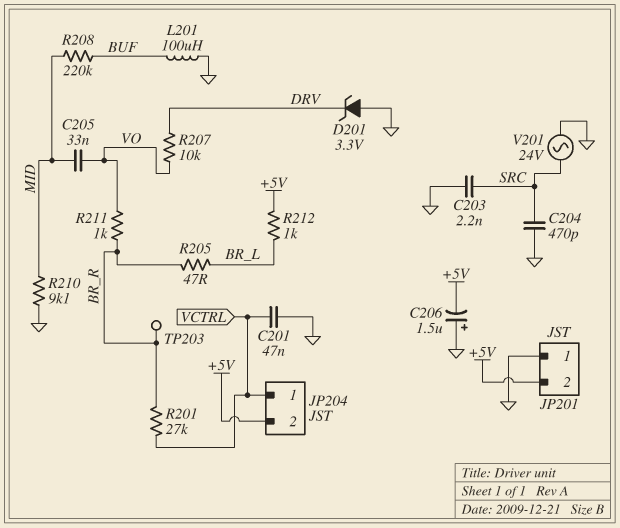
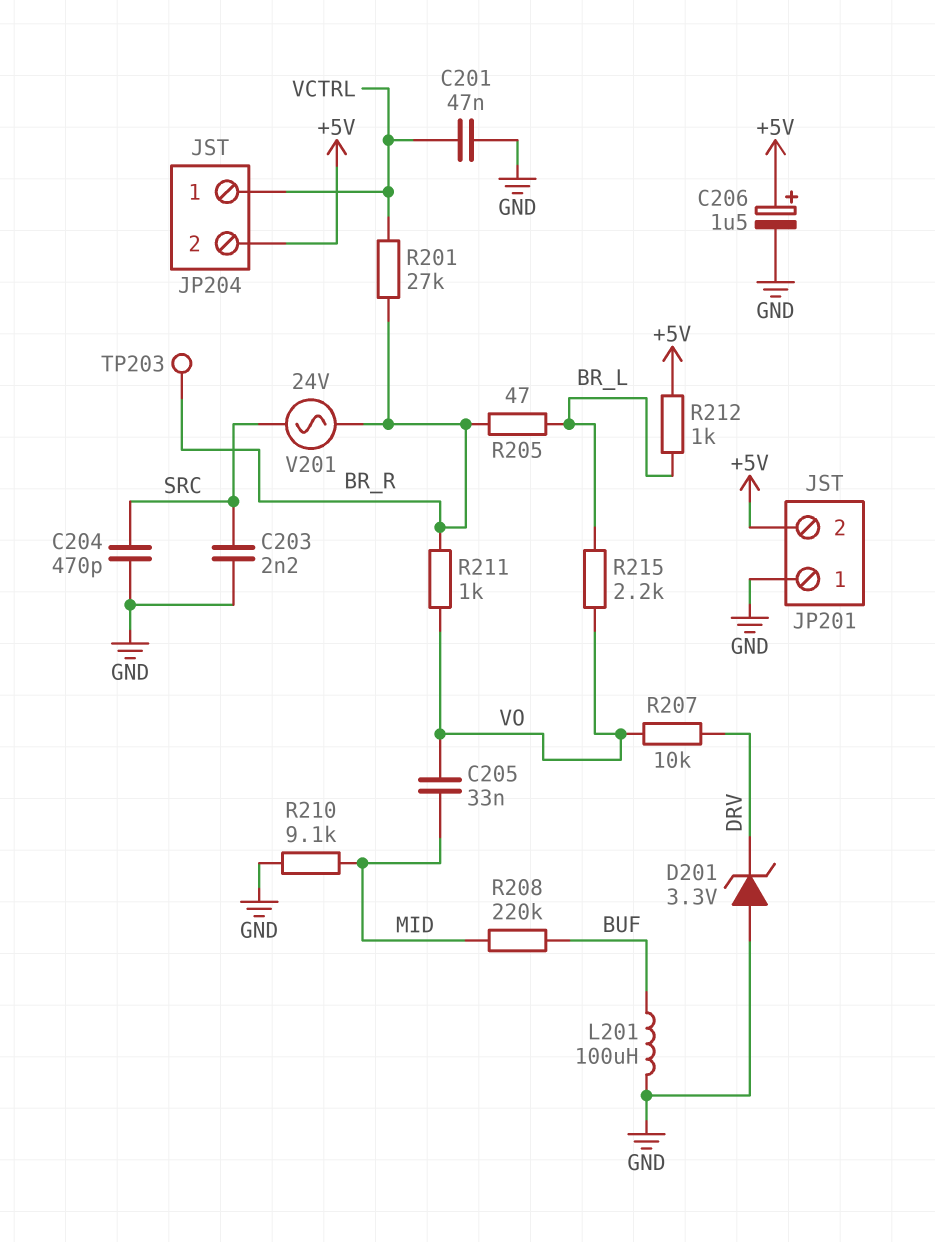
C206: 1.5uF (plus GND, minus +5V) -> 1.5uF (plus +5V, minus GND)
R215: none -> 2.2k (BR_L, VO)
V201: AC 24V (GND, SRC) -> AC 24V (BR_R, SRC)

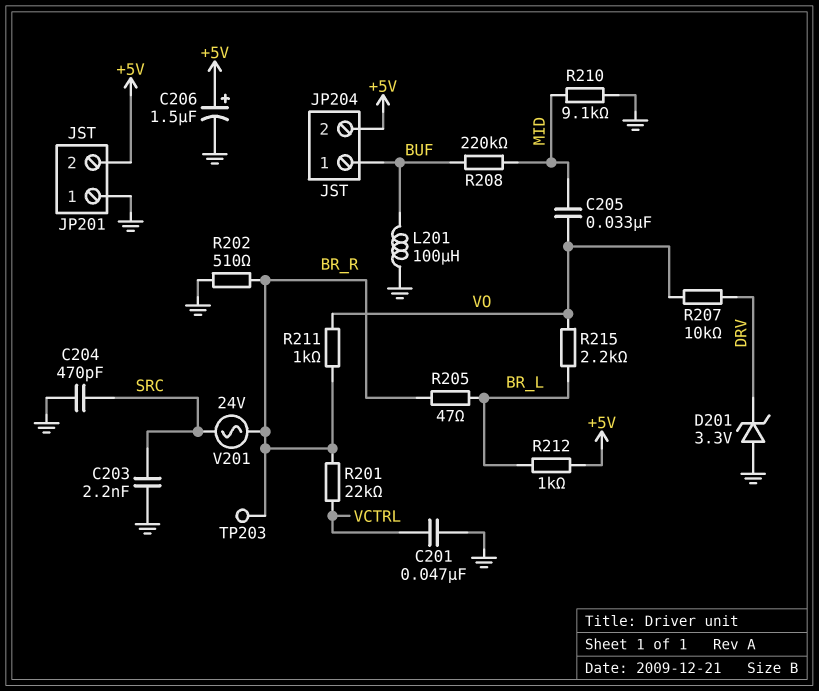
JP204 pin 1: VCTRL -> BUF
R201: 27k (BR_R, VCTRL) -> 22k (BR_R, VCTRL)
R202: none -> 510 (BR_R, GND)

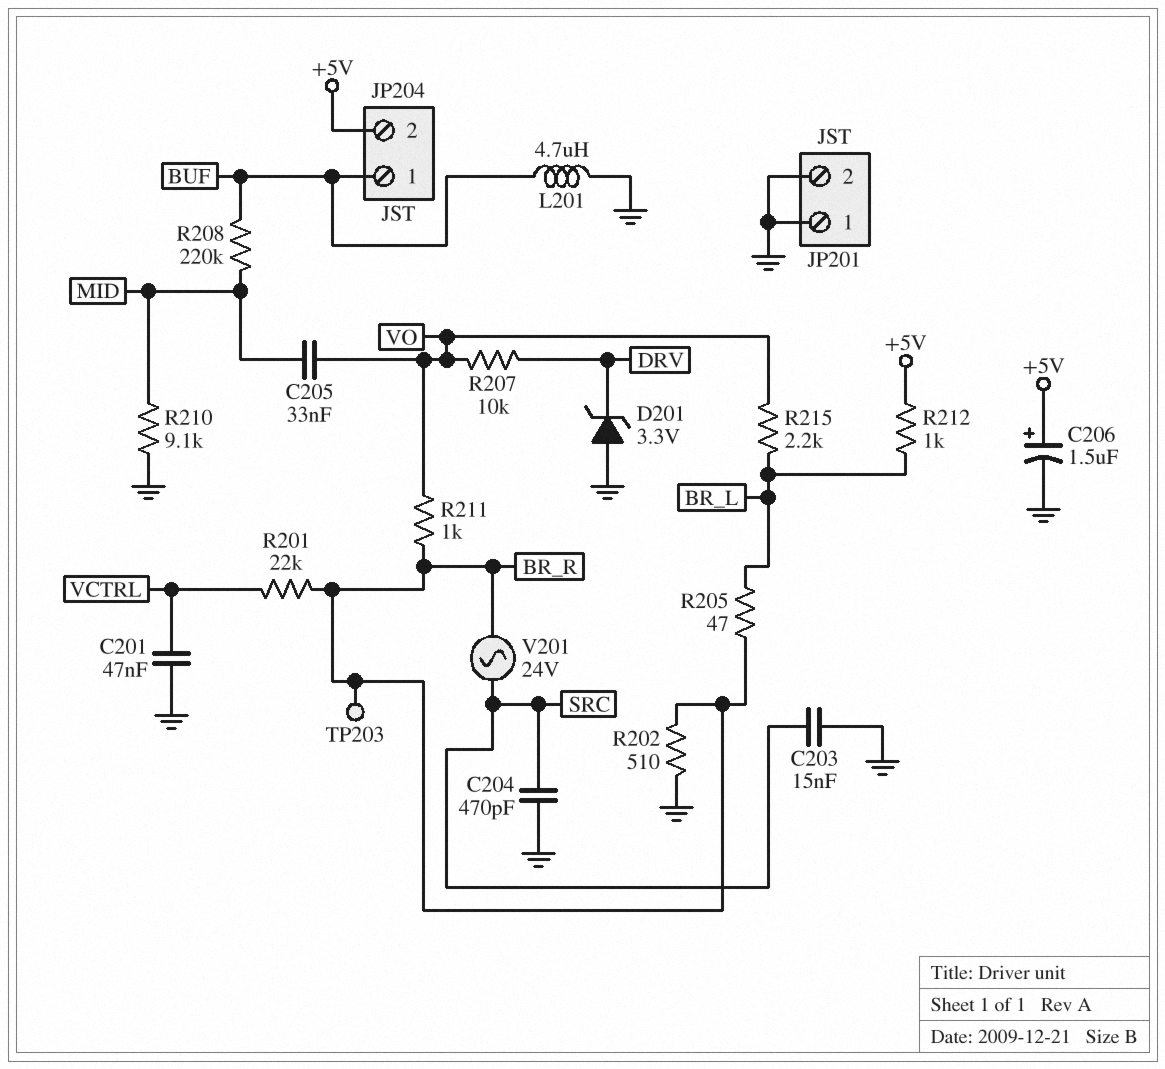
C203: 2.2nF (GND, SRC) -> 15nF (GND, SRC)
JP201 pin 2: +5V -> GND
L201: 100uH (BUF, GND) -> 4.7uH (BUF, GND)

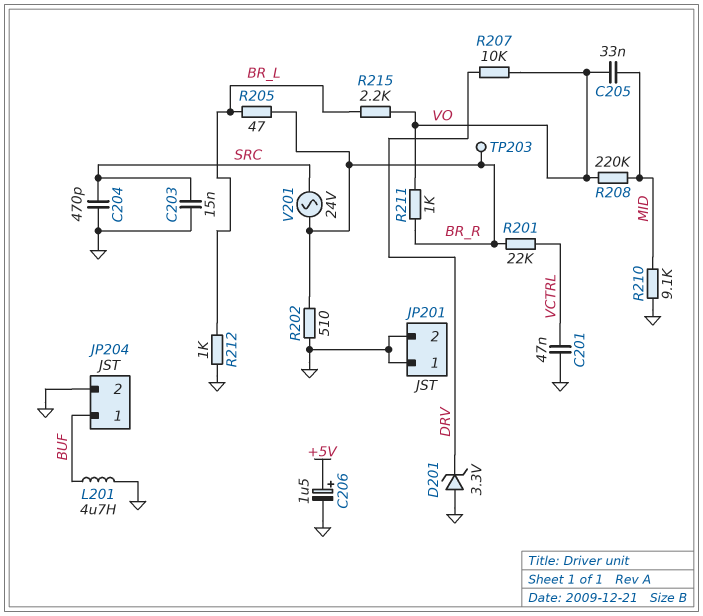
JP204 pin 2: +5V -> GND
R208: 220k (BUF, MID) -> 220k (MID, VO)
R212: 1k (+5V, BR_L) -> 1k (BR_L, GND)

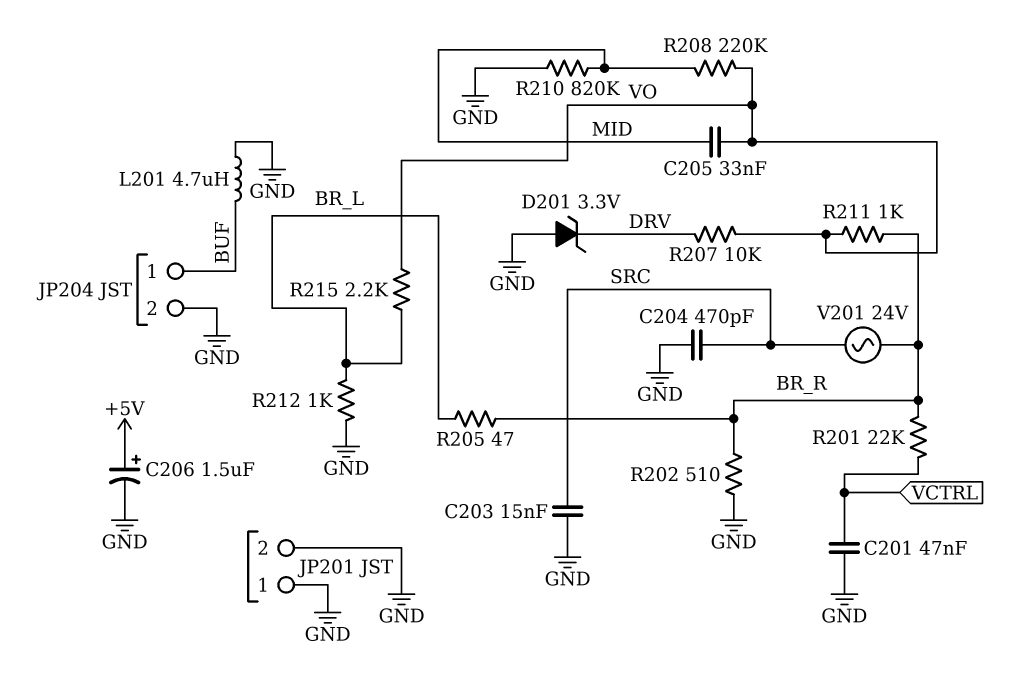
R210: 9.1k (GND, MID) -> 820k (GND, MID)
TP203: test point (BR_R) -> none

